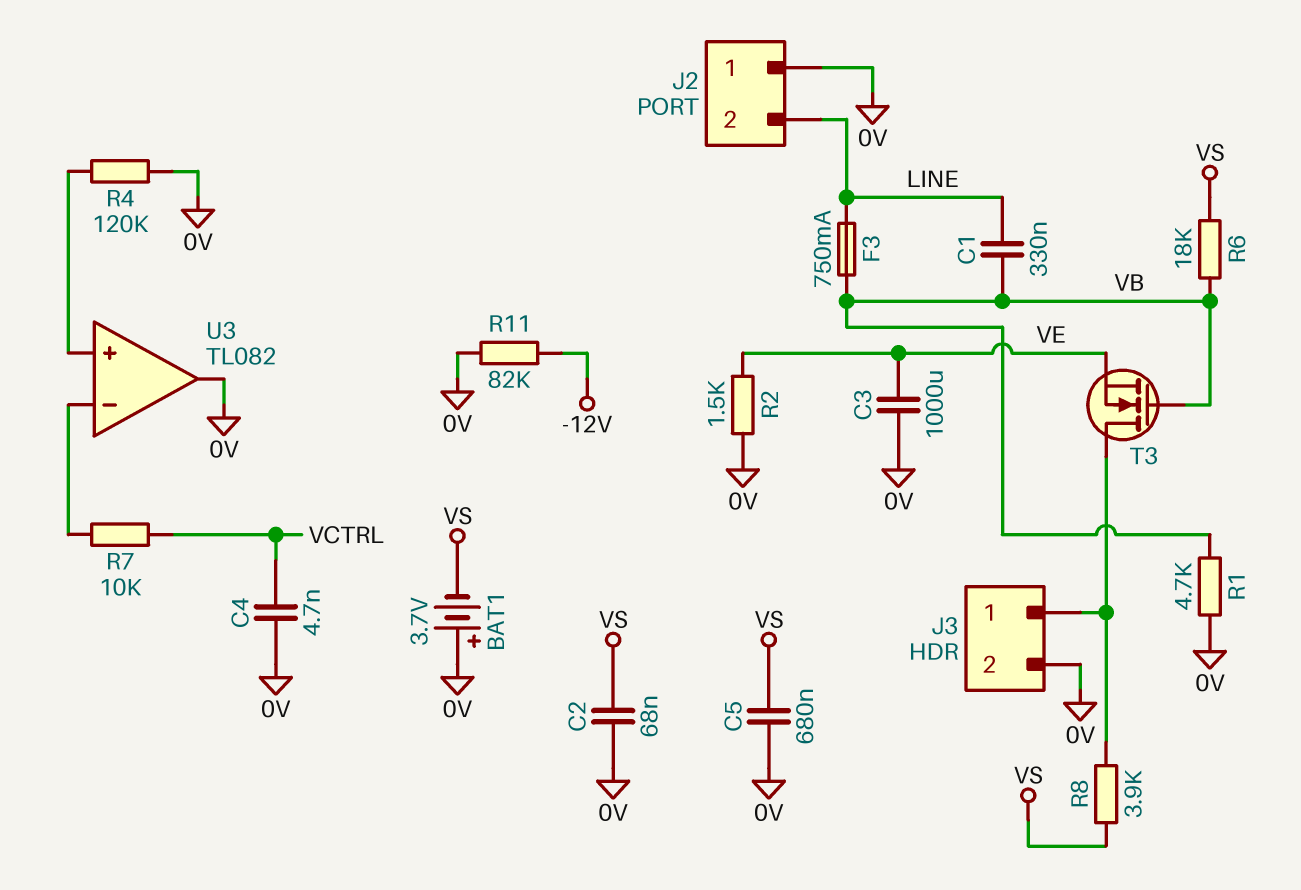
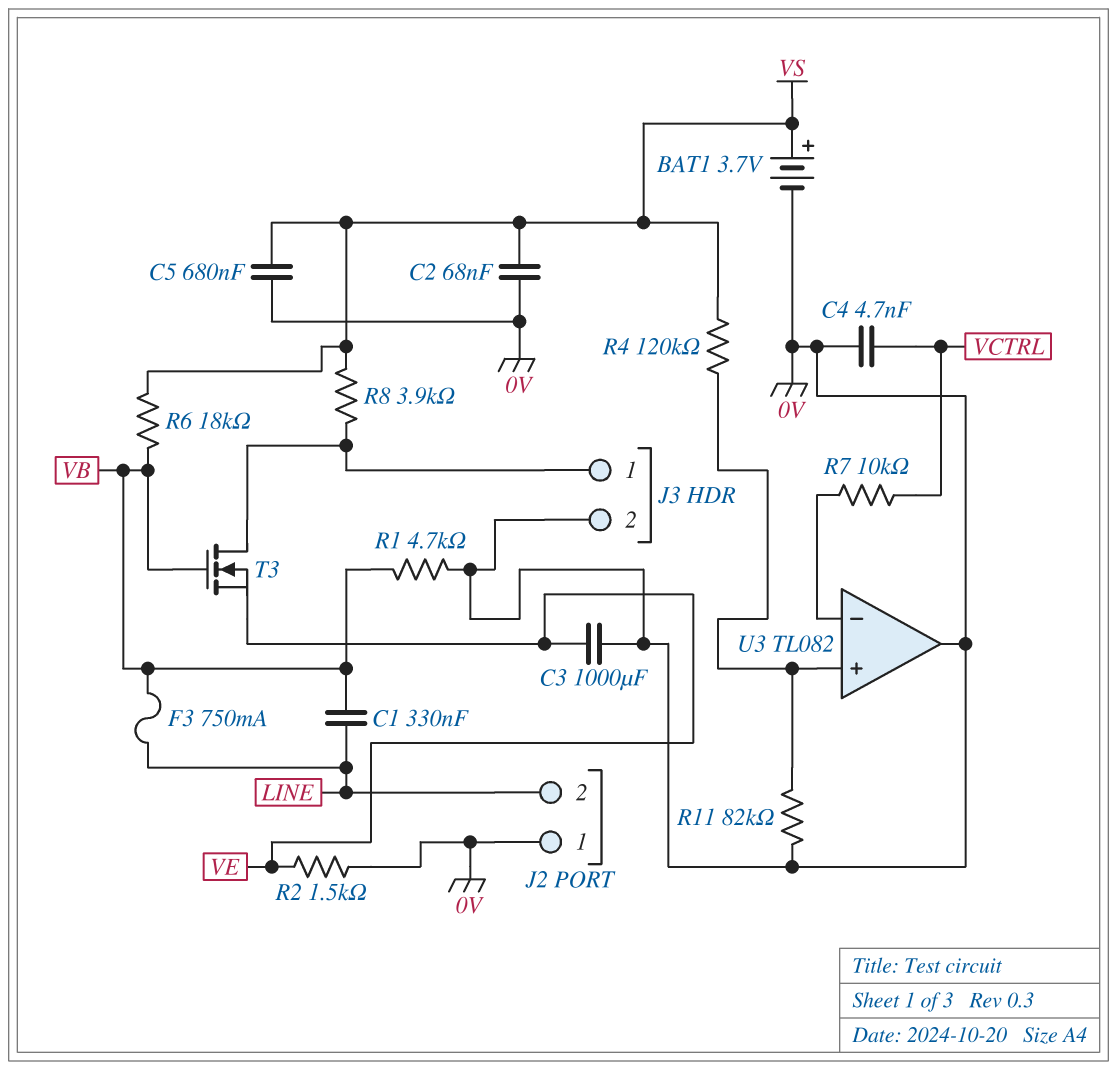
BAT1: 3.7V (plus 0V, minus VS) -> 3.7V (plus VS, minus 0V)
R4: 120k (0V, U3/in+) -> 120k (U3/in+, VS)
R11: 82k (-12V, 0V) -> 82k (0V, U3/in+)

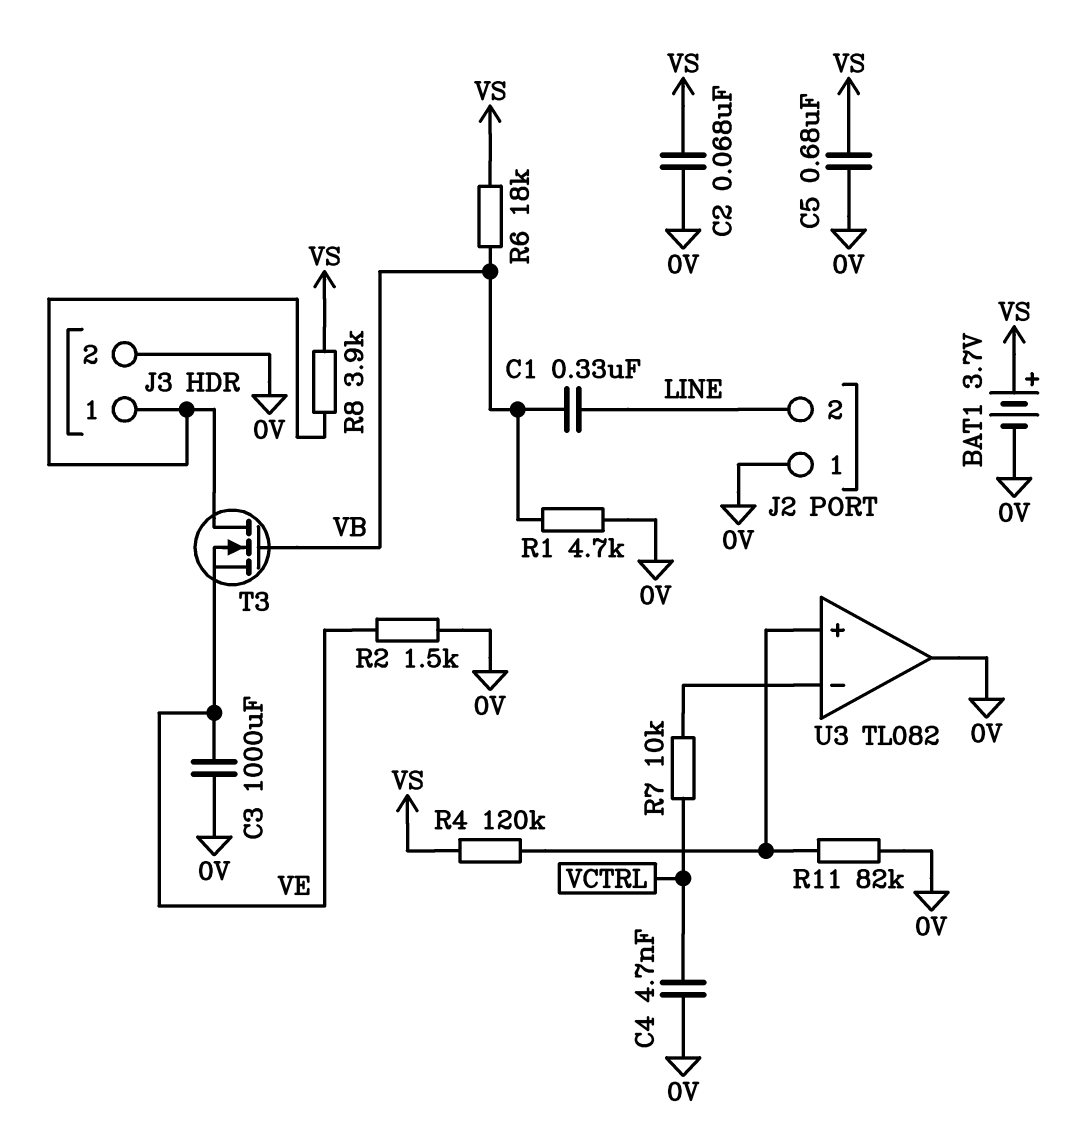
F3: 750mA (LINE, VB) -> none

